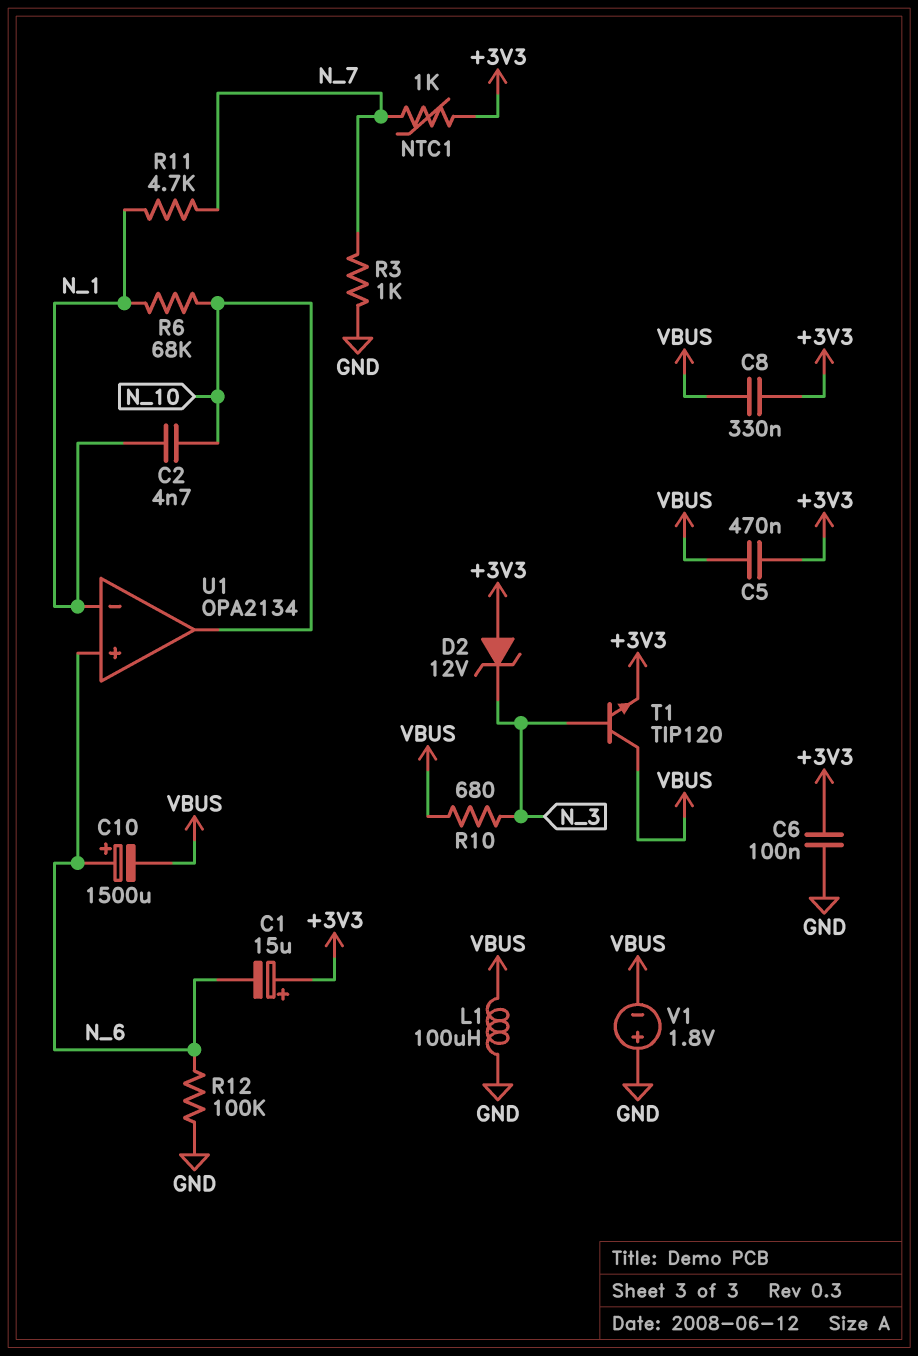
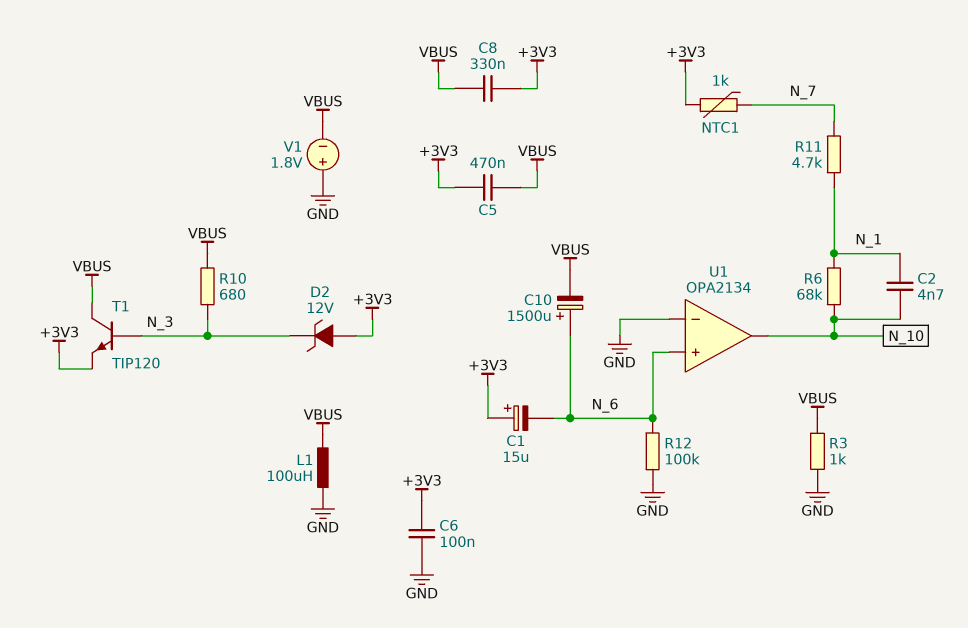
R3: 1k (GND, N_7) -> 1k (GND, VBUS)
U1 pin in-: N_1 -> GND

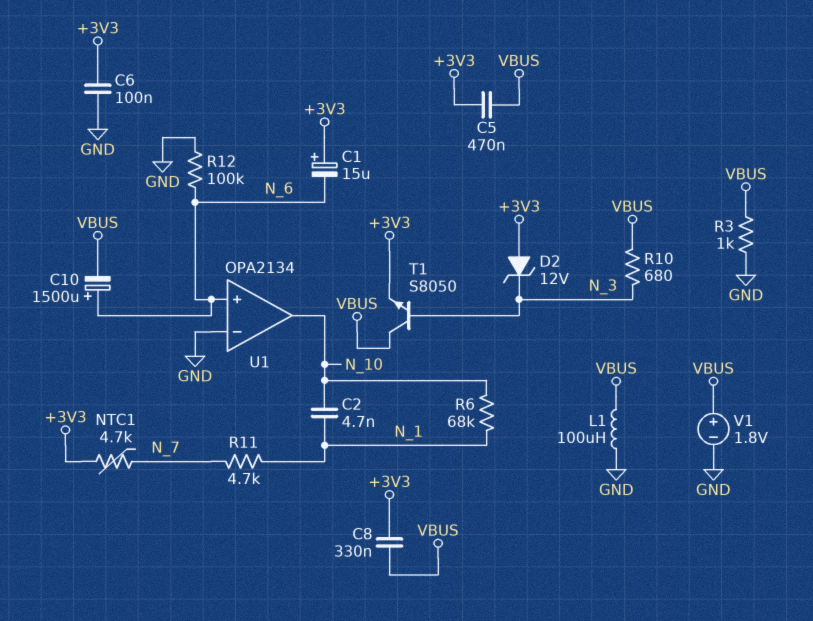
NTC1: 1k (+3V3, N_7) -> 4.7k (+3V3, N_7)
T1: NPN TIP120 (B N_3, C VBUS, E +3V3) -> NPN S8050 (B N_3, C VBUS, E +3V3)
V1: 1.8V (plus GND, minus VBUS) -> 1.8V (plus VBUS, minus GND)

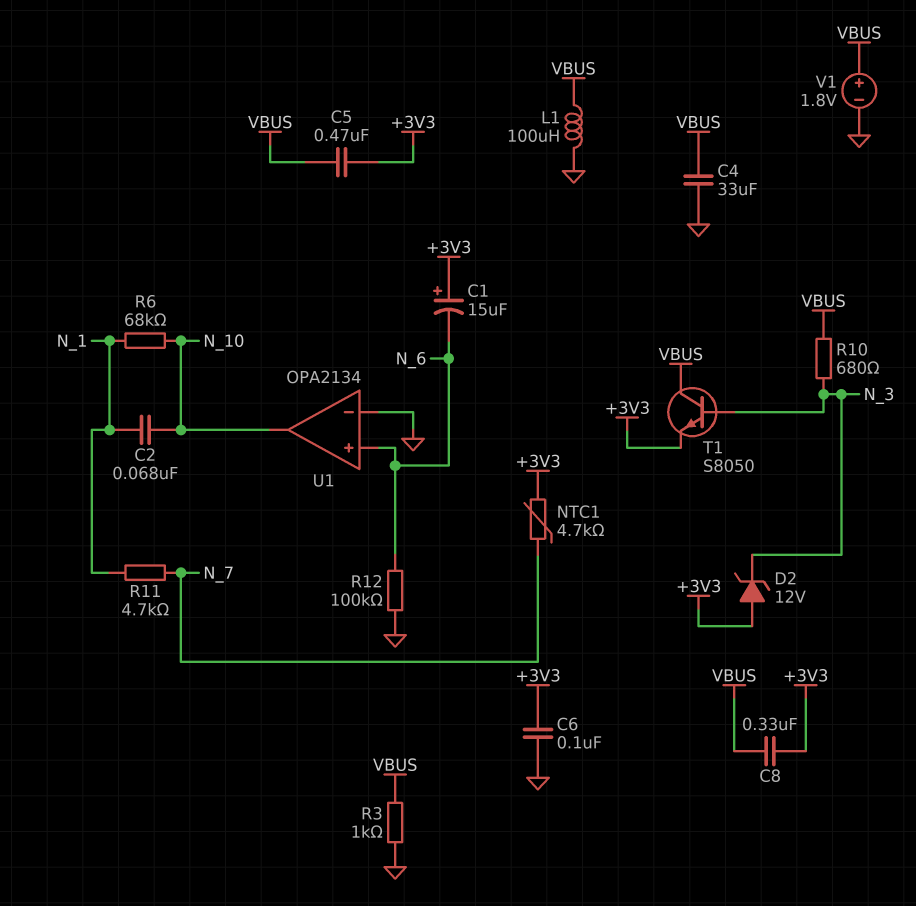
C2: 4.7nF (N_1, N_10) -> 68nF (N_1, N_10)
C4: none -> 33uF (GND, VBUS)
C10: 1500uF (plus N_6, minus VBUS) -> none

